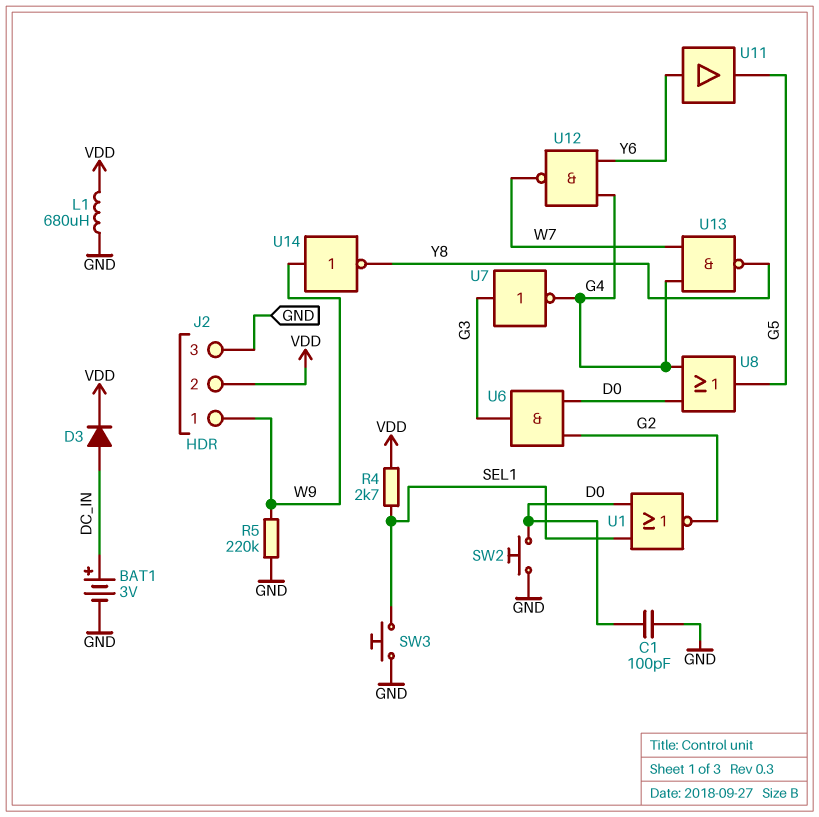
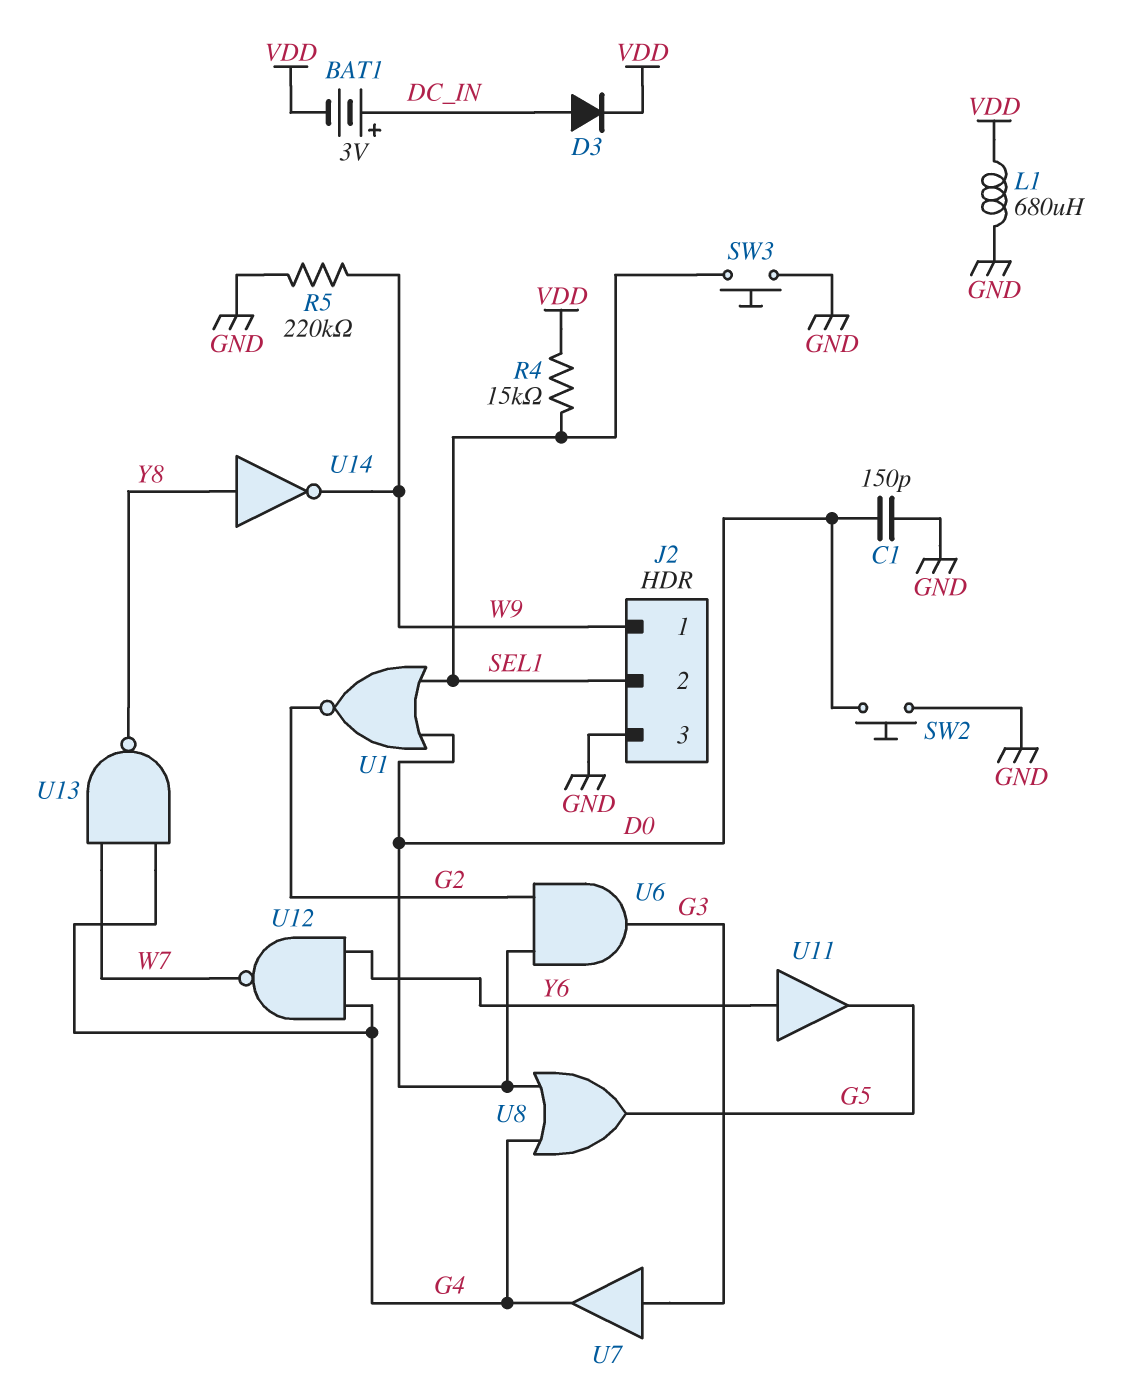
BAT1: 3V (plus DC_IN, minus GND) -> 3V (plus DC_IN, minus VDD)
C1: 100pF (D0, GND) -> 150pF (D0, GND)
J2 pin 2: VDD -> SEL1
R4: 2.7k (SEL1, VDD) -> 15k (SEL1, VDD)
U7: NOT (in G3, out G4) -> buffer (in G3, out G4)
U14: NOT (in W9, out Y8) -> NOT (in Y8, out W9)

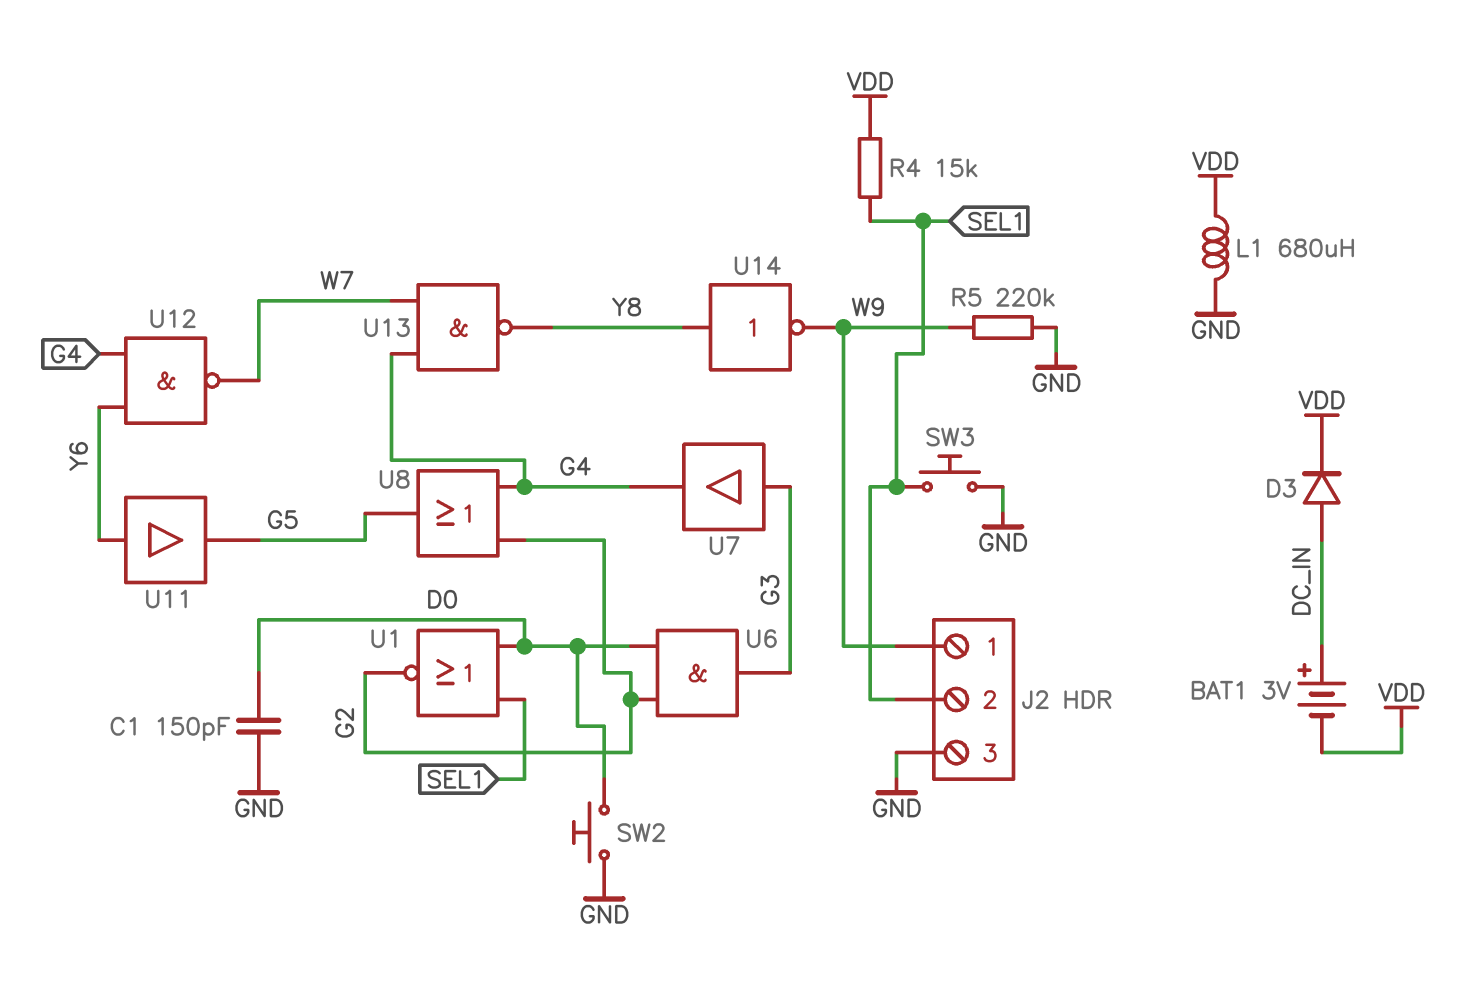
U8: OR (in D0, in G4, out G5) -> OR (in G2, in G4, out G5)

